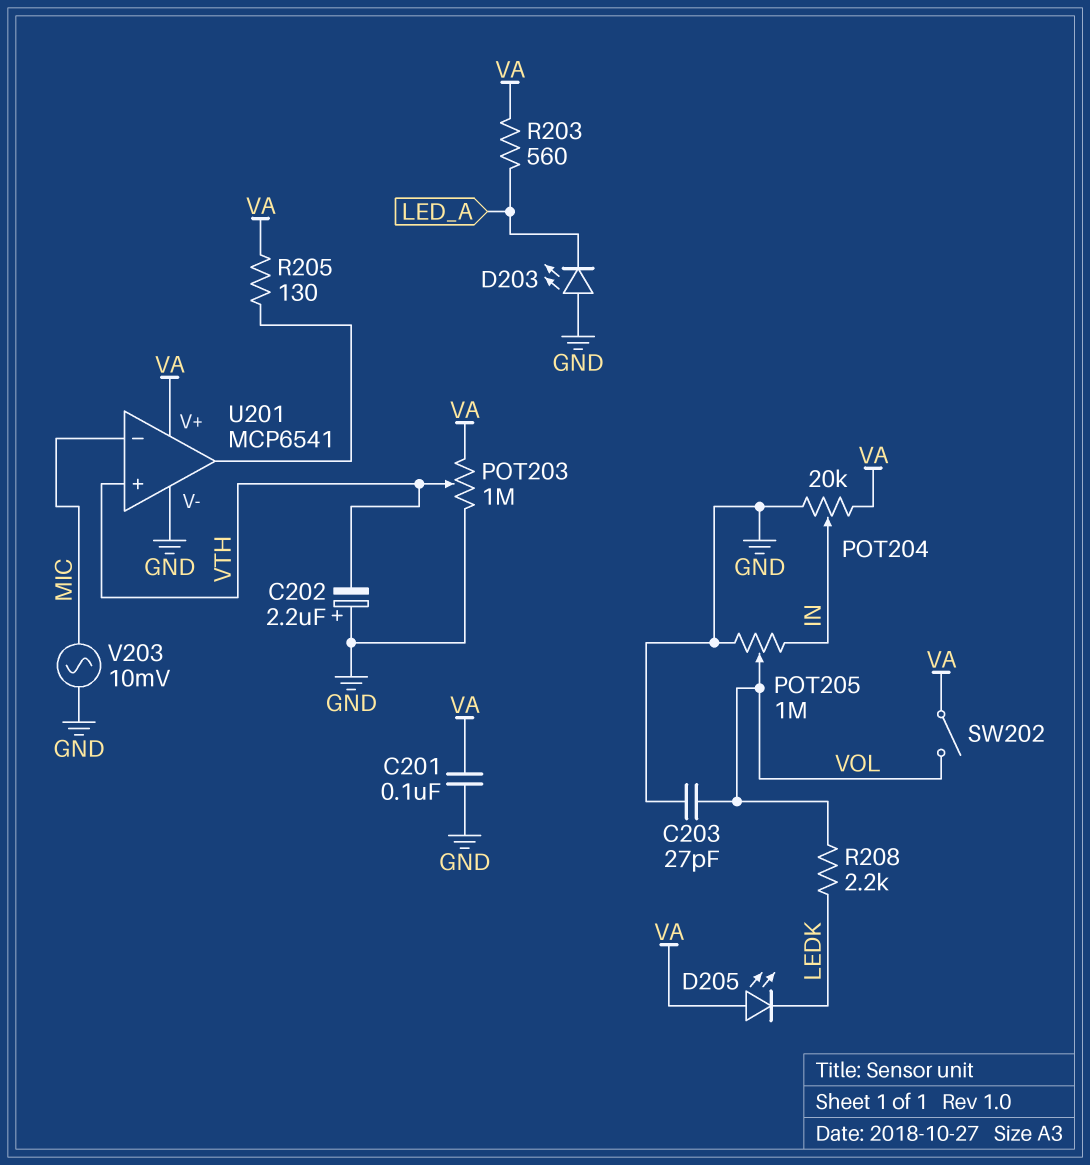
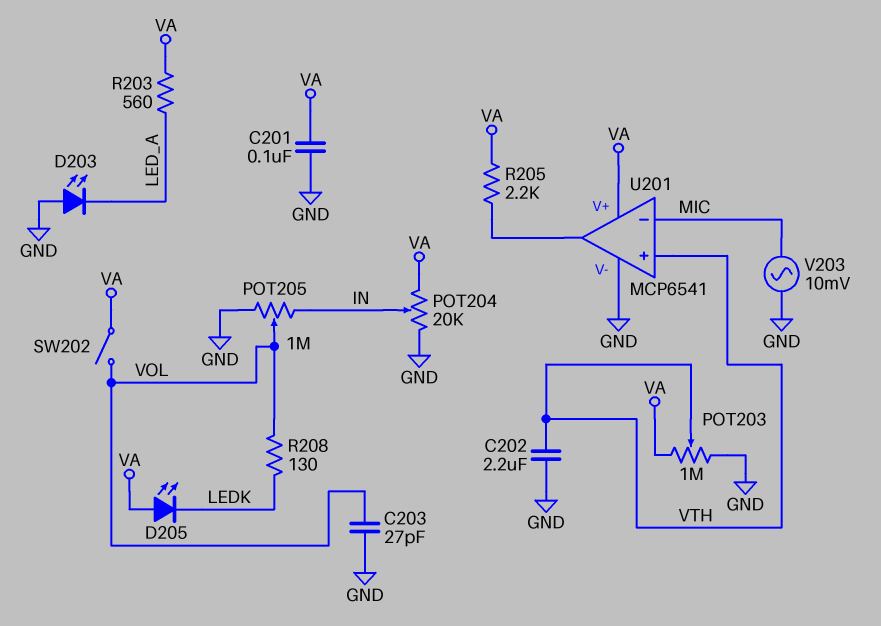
C202: 2.2uF (plus GND, minus VTH) -> 2.2uF (GND, VTH)
R205: 130 (U201/out, VA) -> 2.2k (U201/out, VA)
R208: 2.2k (LEDK, VOL) -> 130 (LEDK, VOL)

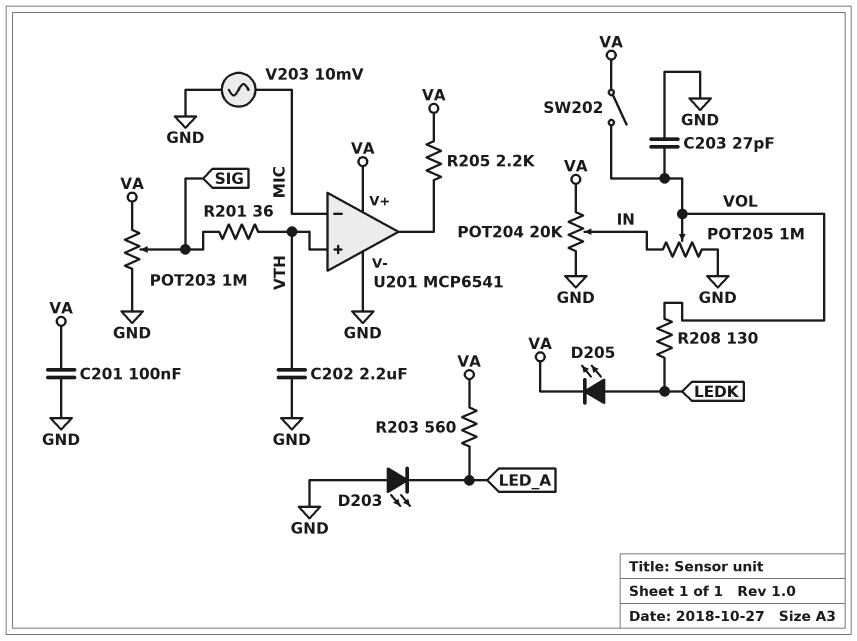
D205: LED (A VA, K LEDK) -> LED (A LEDK, K VA)
POT203: 1M (GND, VA, wiper VTH) -> 1M (GND, VA, wiper SIG)
R201: none -> 36 (SIG, VTH)

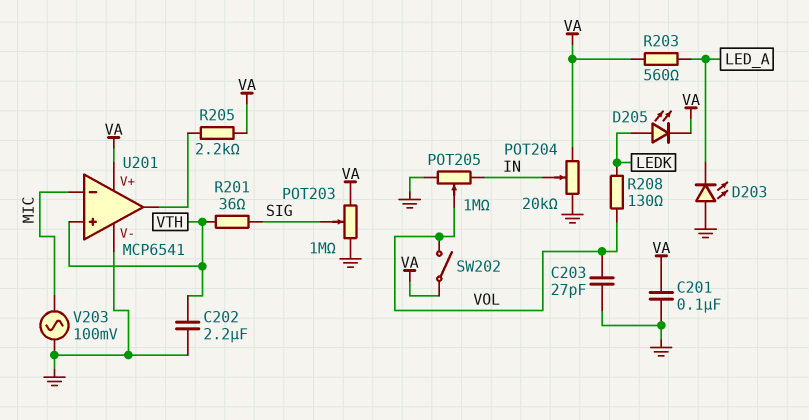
V203: AC 10mV (GND, MIC) -> AC 100mV (GND, MIC)

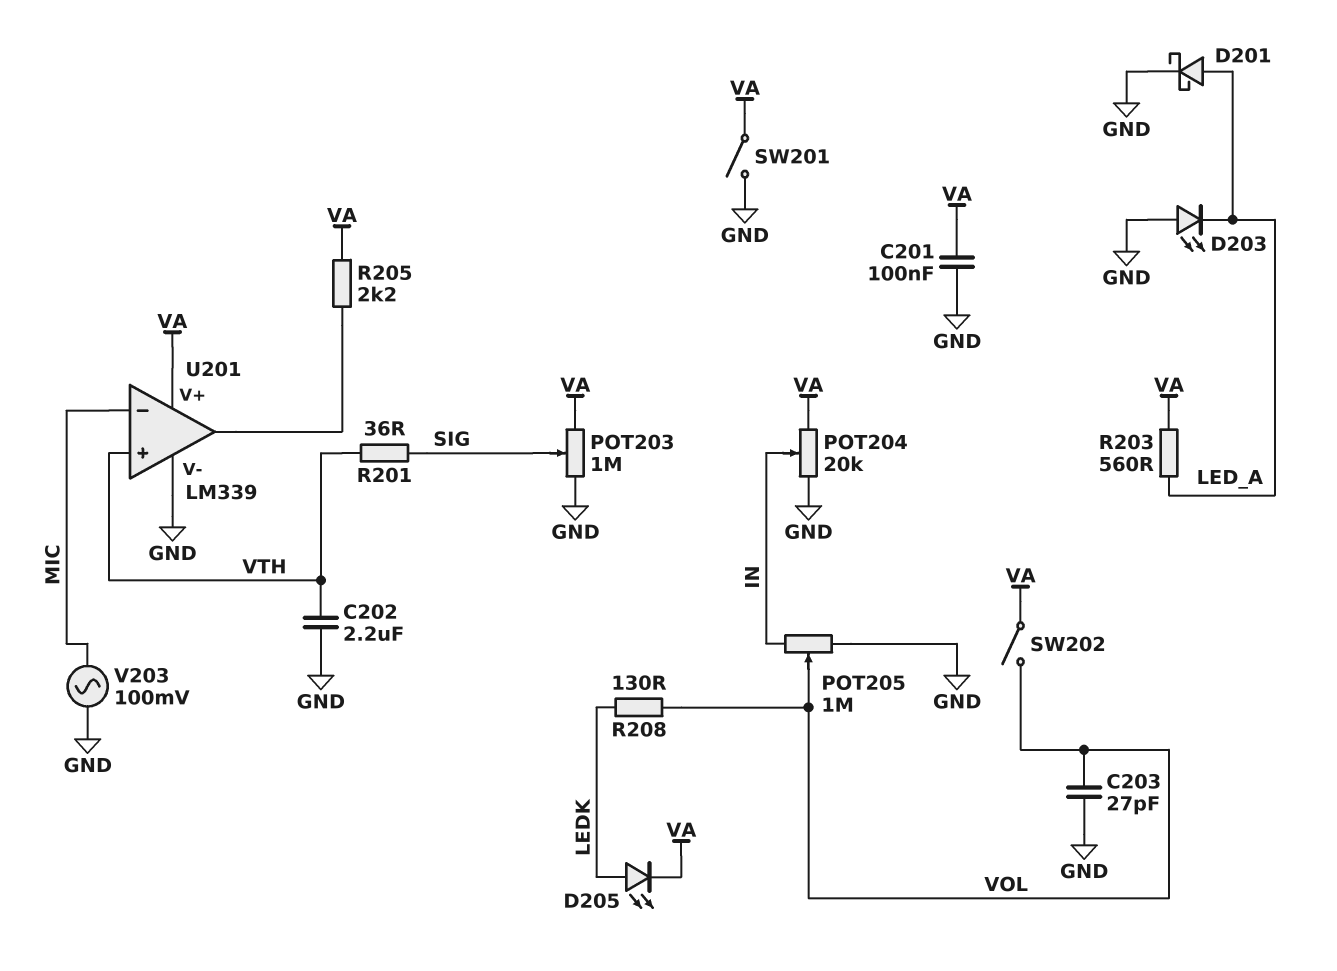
D201: none -> schottky (A LED_A, K GND)
SW201: none -> switch (GND, VA)
U201: MCP6541 -> LM339

